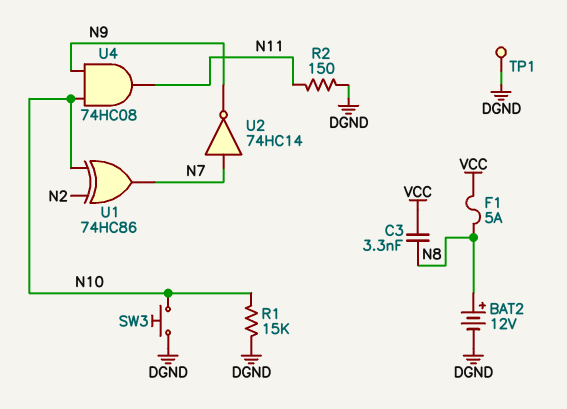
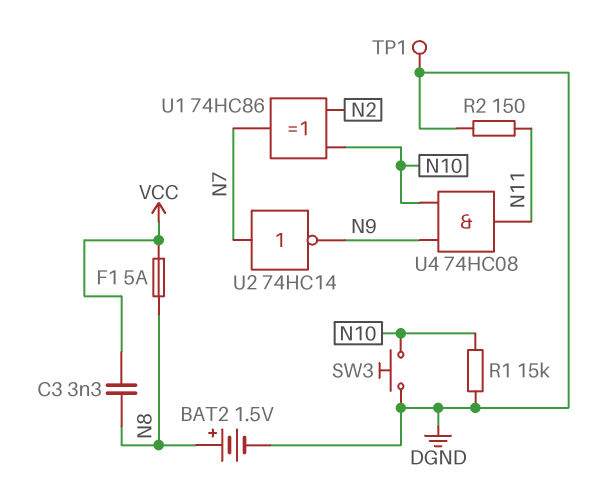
BAT2: 12V (plus N8, minus DGND) -> 1.5V (plus N8, minus DGND)

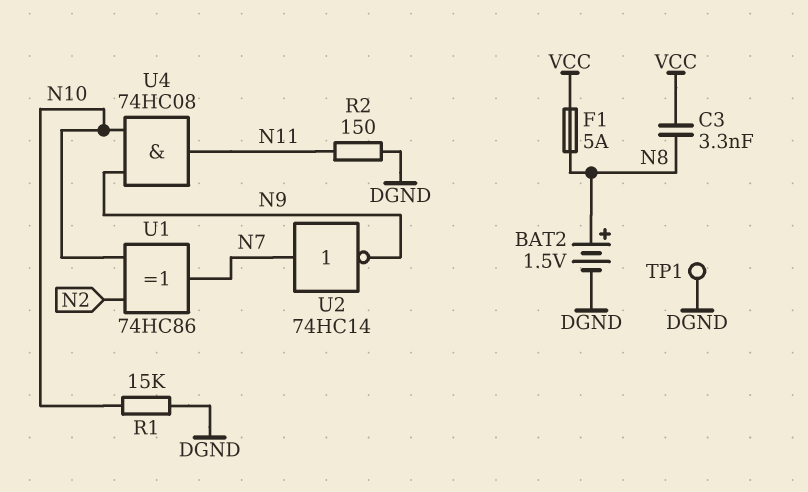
SW3: button (DGND, N10) -> none

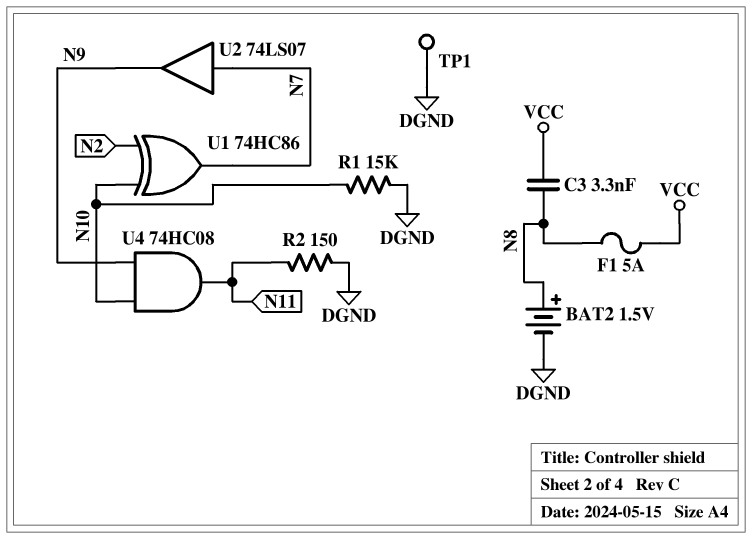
U2: NOT 74HC14 (in N7, out N9) -> buffer 74LS07 (in N7, out N9)

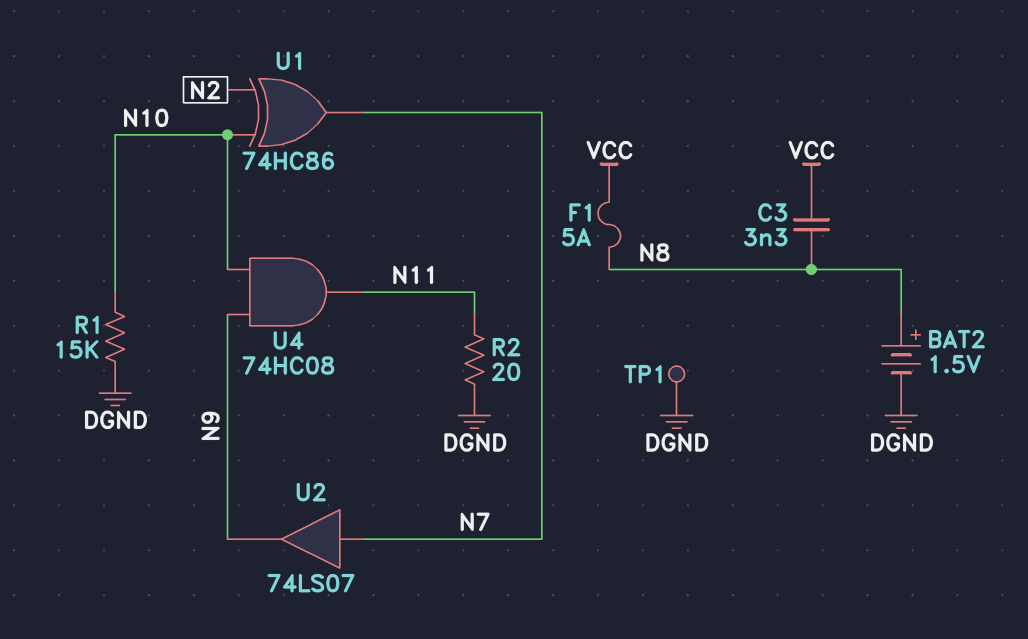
R2: 150 (DGND, N11) -> 20 (DGND, N11)

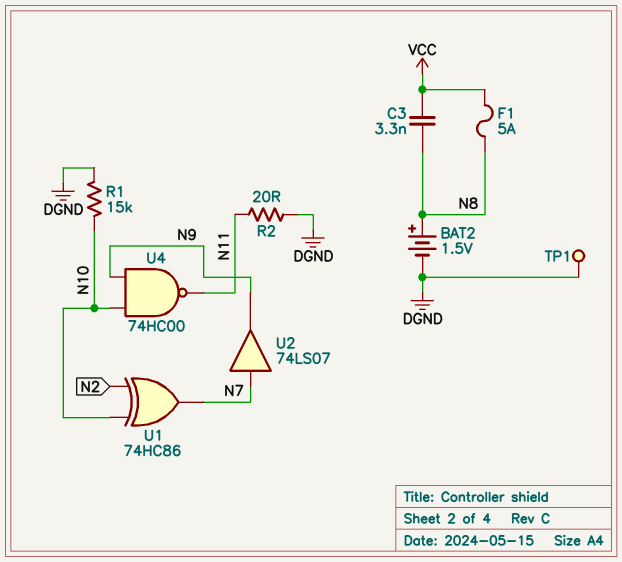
U4: AND 74HC08 (in N9, in N10, out N11) -> NAND 74HC00 (in N9, in N10, out N11)

